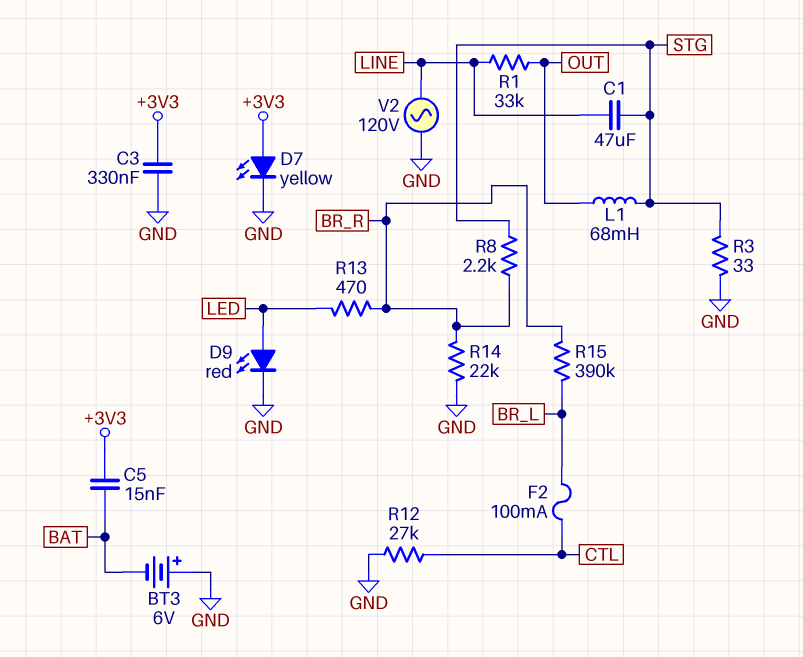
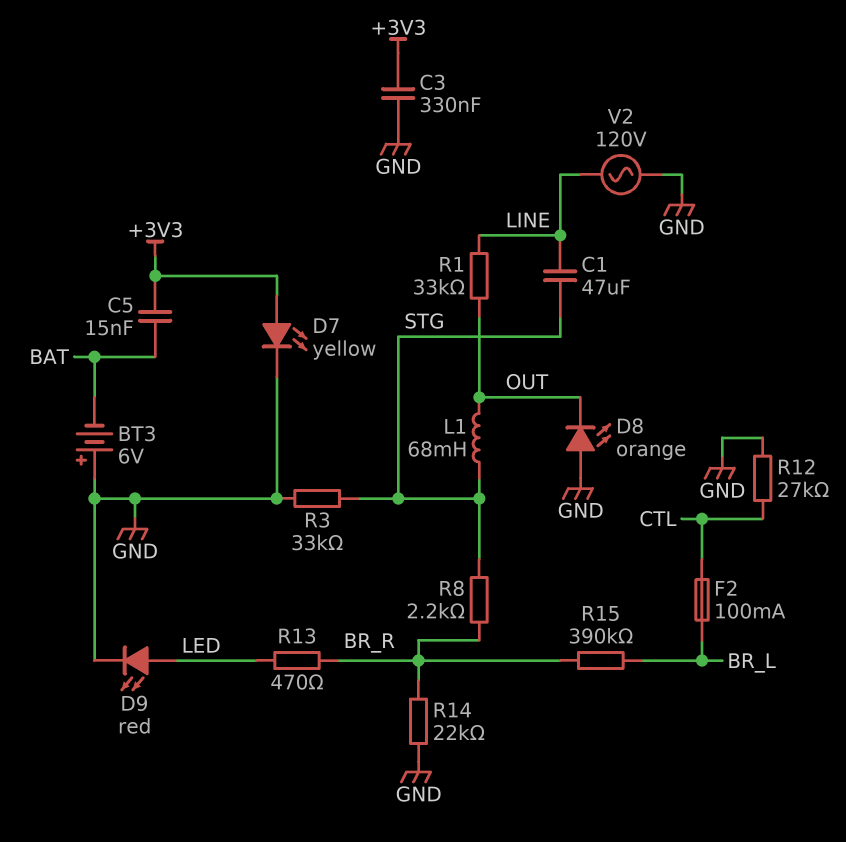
D8: none -> LED orange (A GND, K OUT)
R3: 33 (GND, STG) -> 33k (GND, STG)

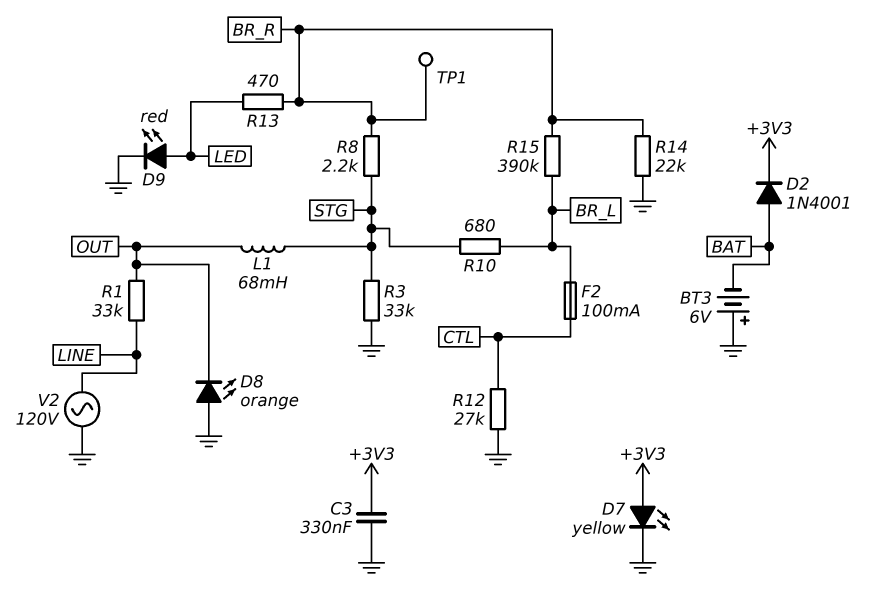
C1: 47uF (LINE, STG) -> none
C5: 15nF (+3V3, BAT) -> none
D2: none -> diode 1N4001 (A BAT, K +3V3)
R10: none -> 680 (BR_L, STG)
TP1: none -> test point (BR_R)

